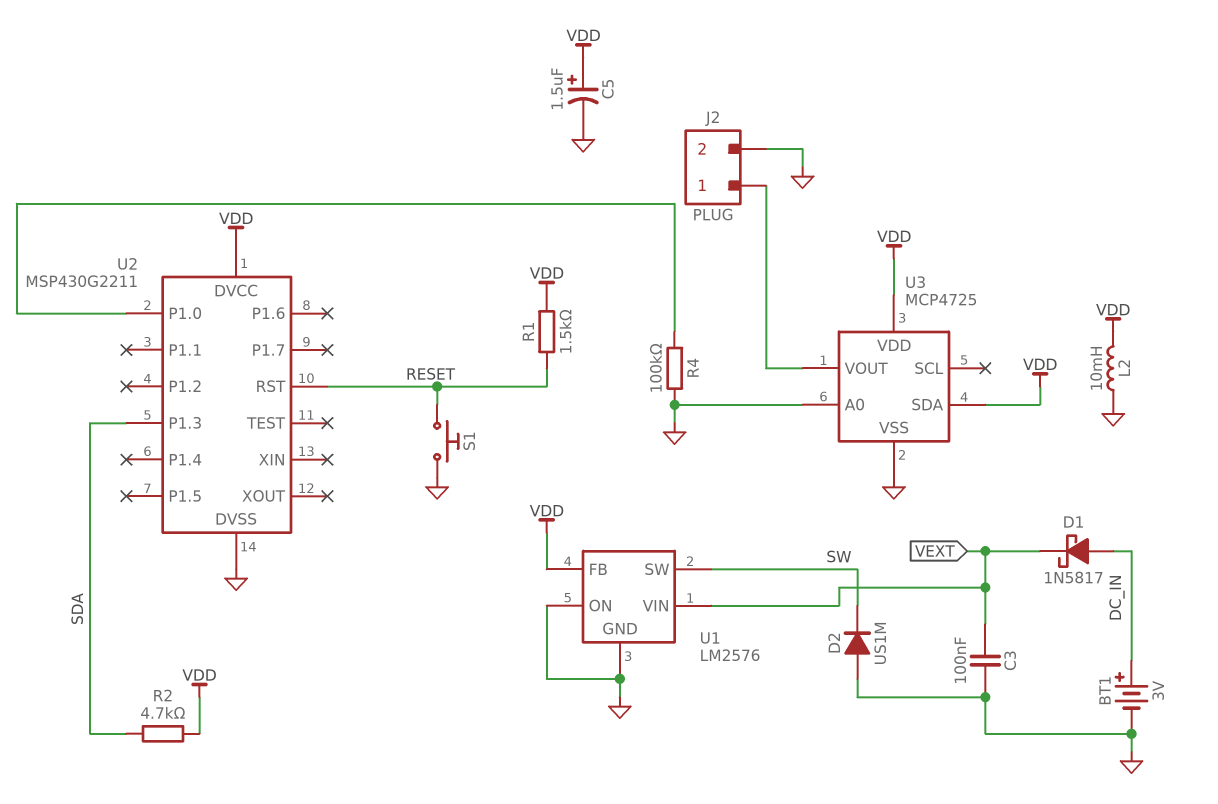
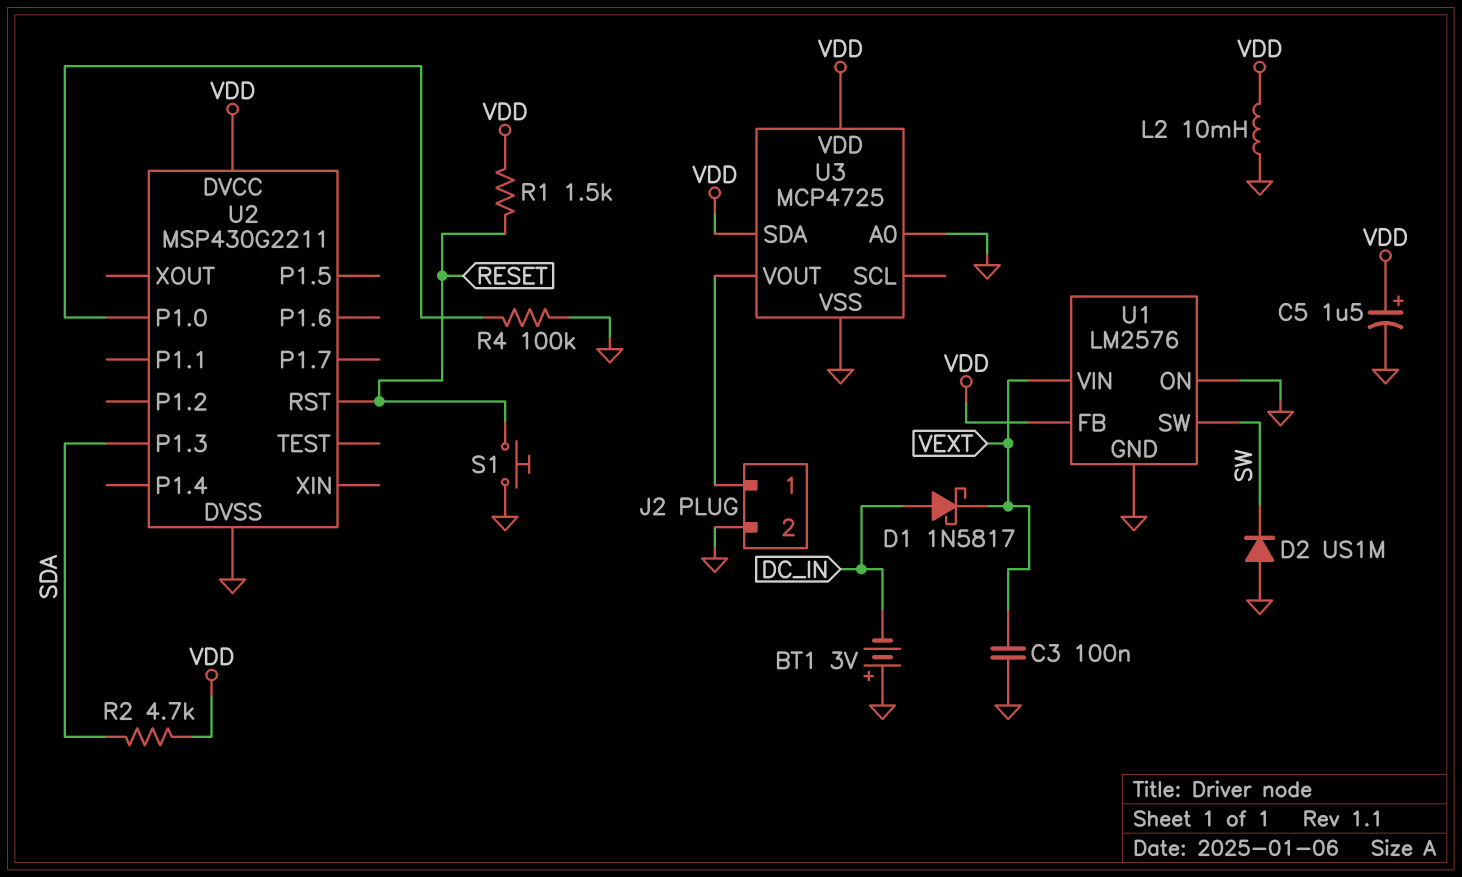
BT1: 3V (plus DC_IN, minus GND) -> 3V (plus GND, minus DC_IN)

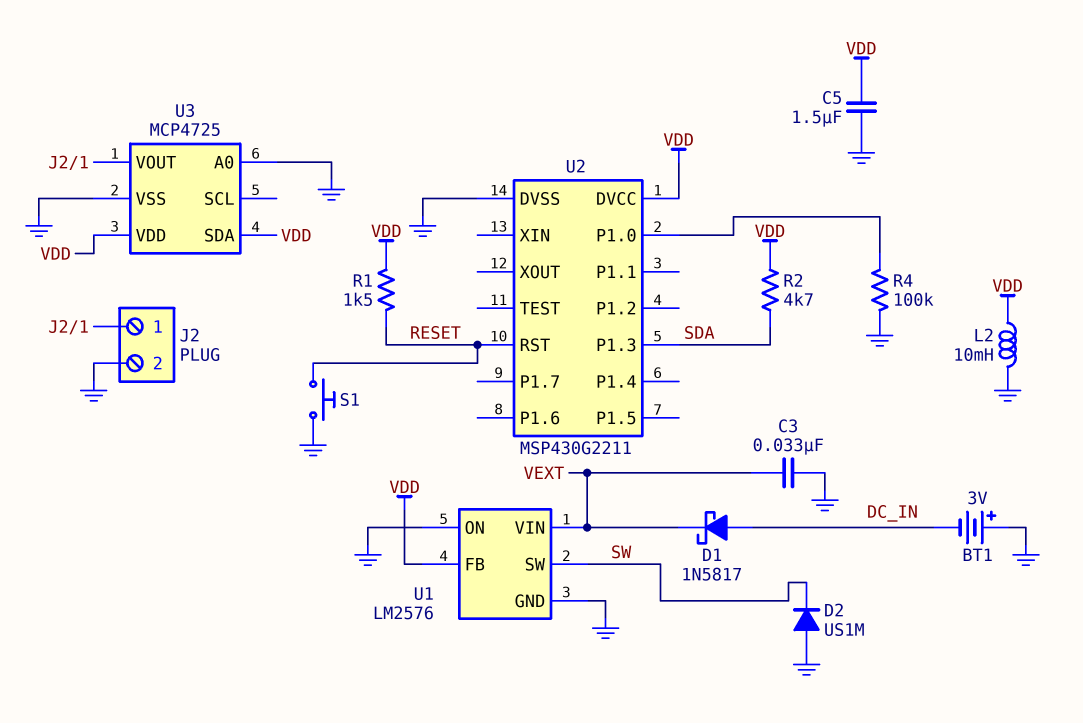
C3: 100nF (GND, VEXT) -> 33nF (GND, VEXT)
C5: 1.5uF (plus VDD, minus GND) -> 1.5uF (GND, VDD)

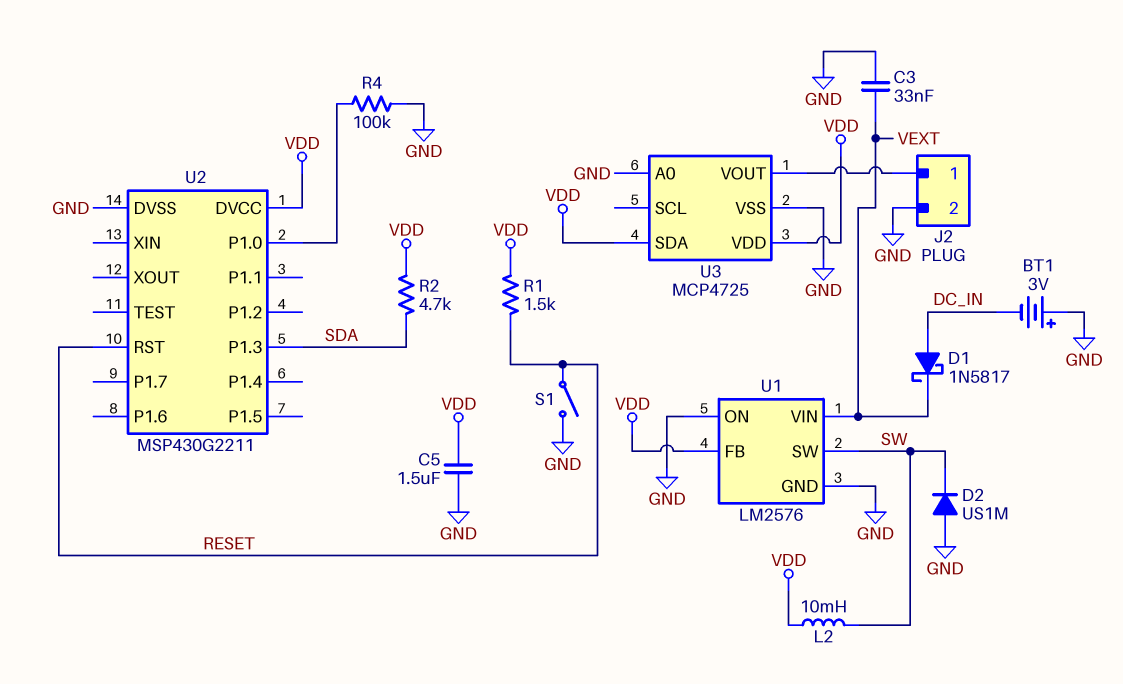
L2: 10mH (GND, VDD) -> 10mH (SW, VDD)
S1: button (GND, RESET) -> switch (GND, RESET)

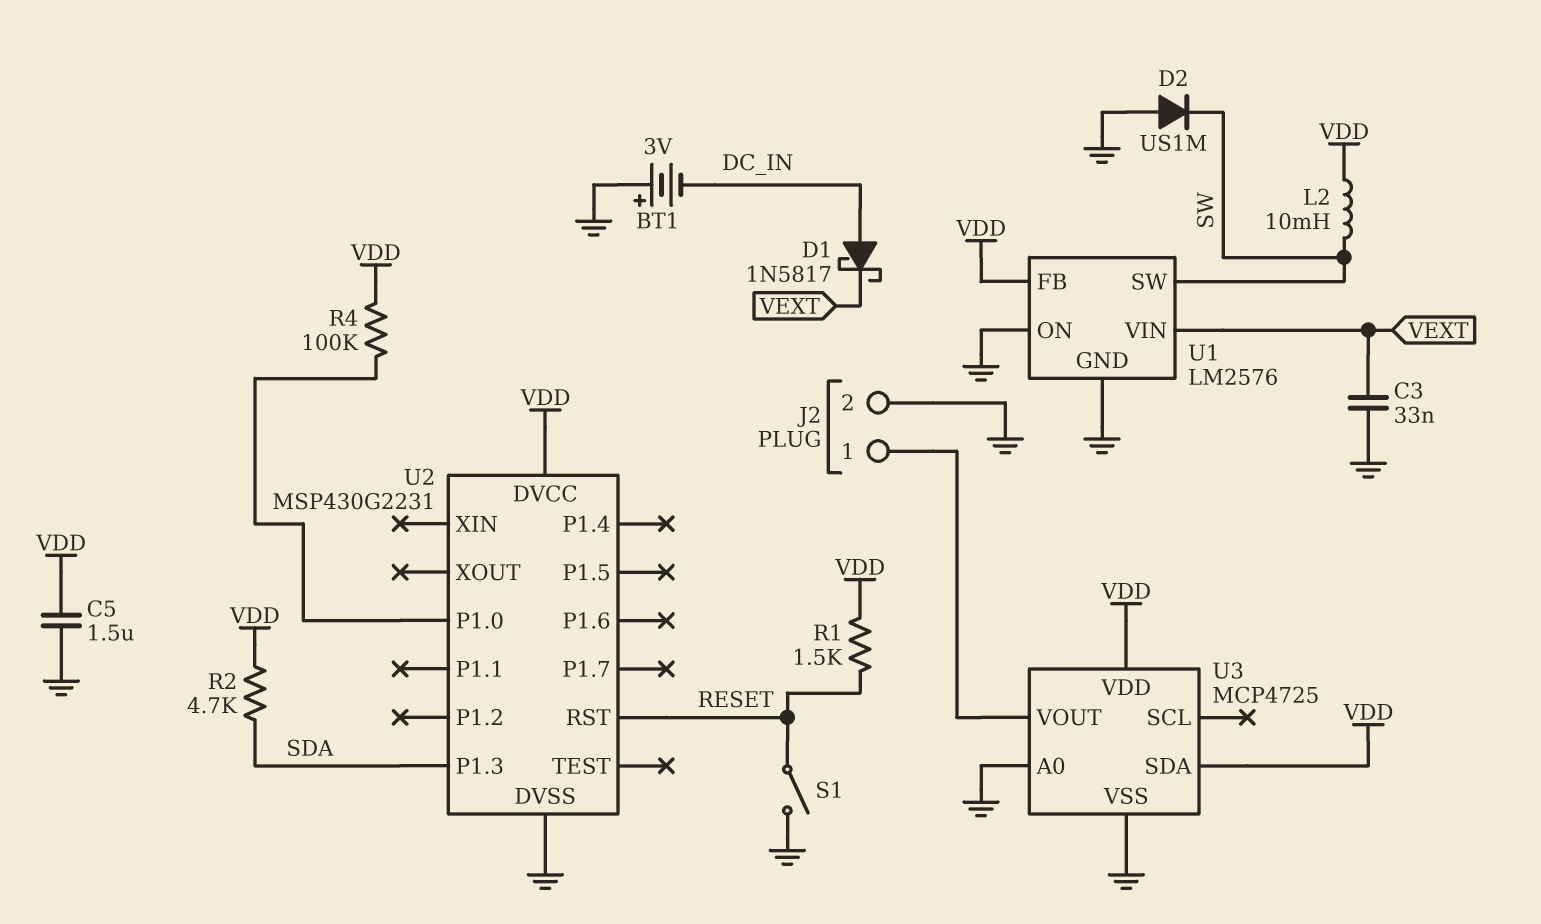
R4: 100k (GND, U2/P1.0) -> 100k (U2/P1.0, VDD)
U2: MSP430G2211 -> MSP430G2231

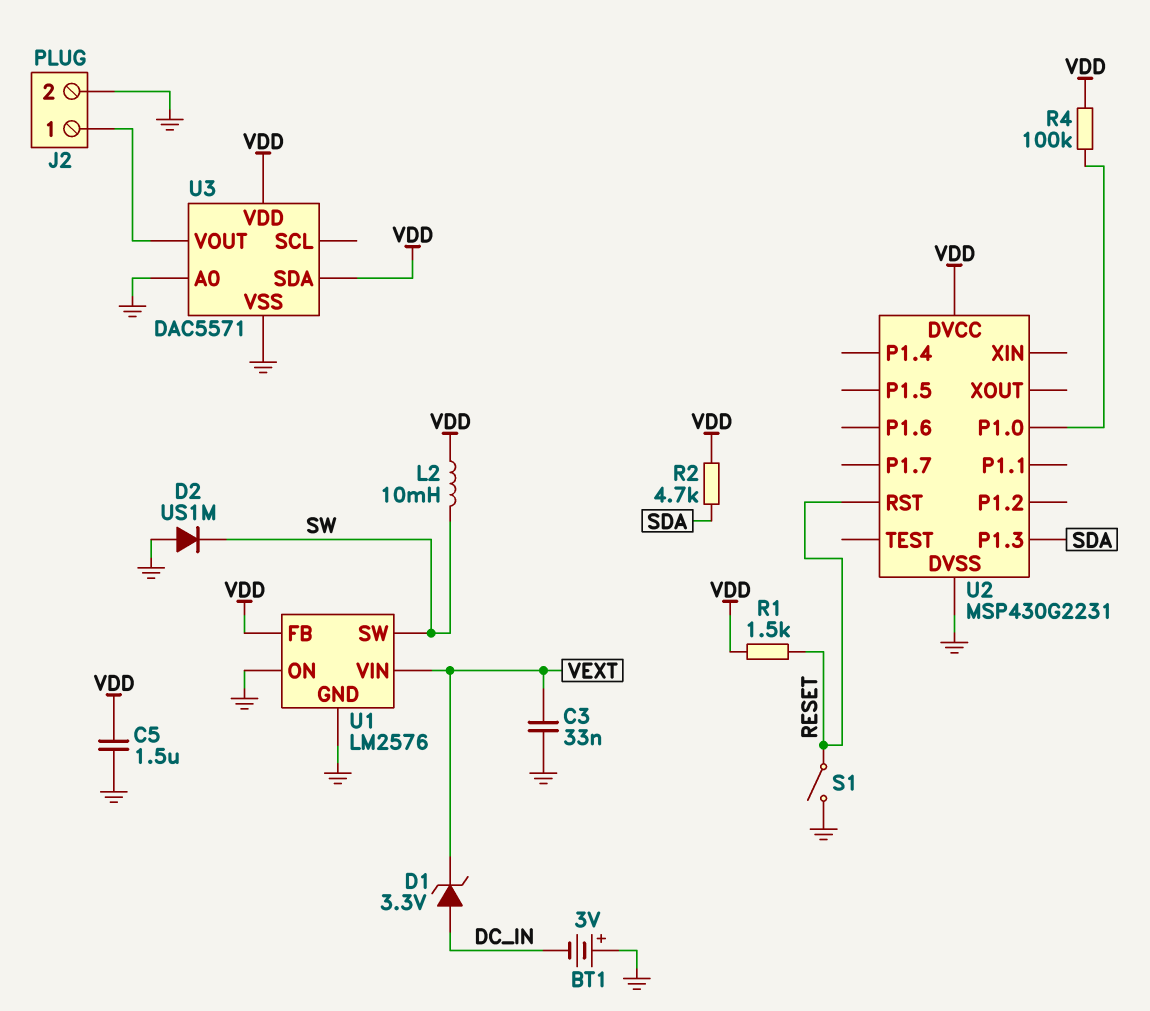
D1: schottky 1N5817 (A DC_IN, K VEXT) -> zener 3.3V (A DC_IN, K VEXT)
U3: MCP4725 -> DAC5571

